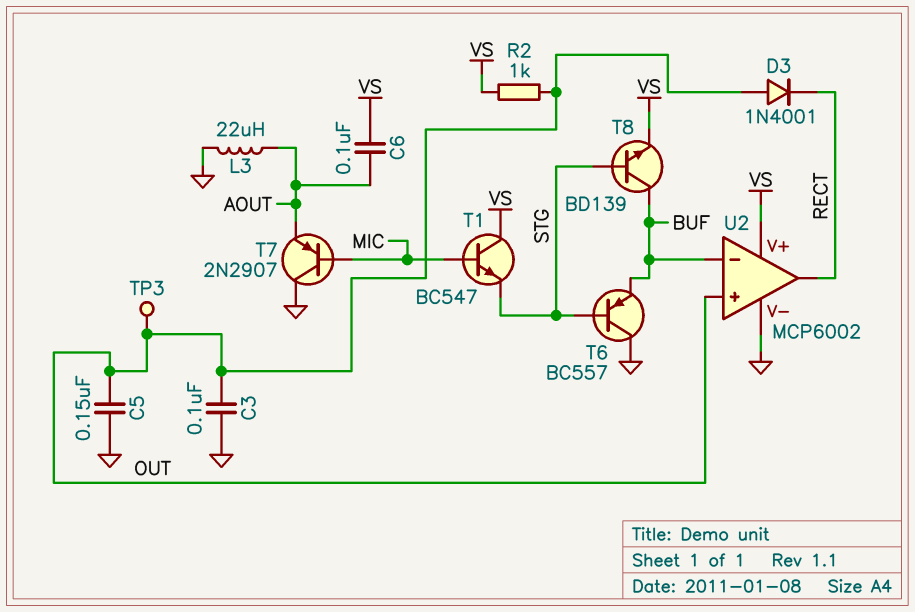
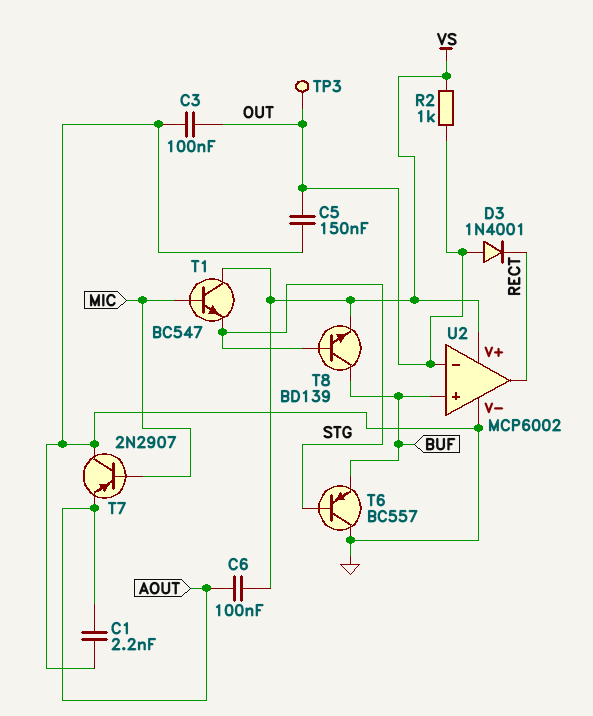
C1: none -> 2.2nF (AOUT, GND)
L3: 22uH (AOUT, GND) -> none
U2 pin in+: OUT -> BUF
U2 pin in-: BUF -> OUT

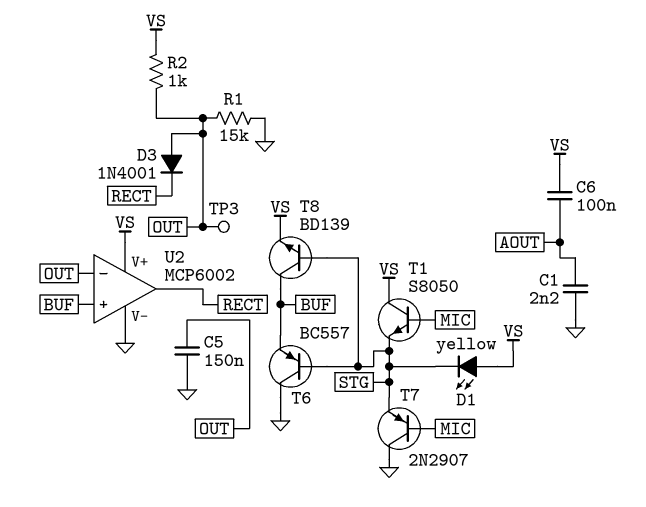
C3: 100nF (GND, OUT) -> none
D1: none -> LED yellow (A VS, K STG)
R1: none -> 15k (GND, OUT)
T1: NPN BC547 (B MIC, C VS, E STG) -> NPN S8050 (B MIC, C VS, E STG)
T7: PNP 2N2907 (B MIC, C GND, E AOUT) -> PNP 2N2907 (B MIC, C GND, E STG)

